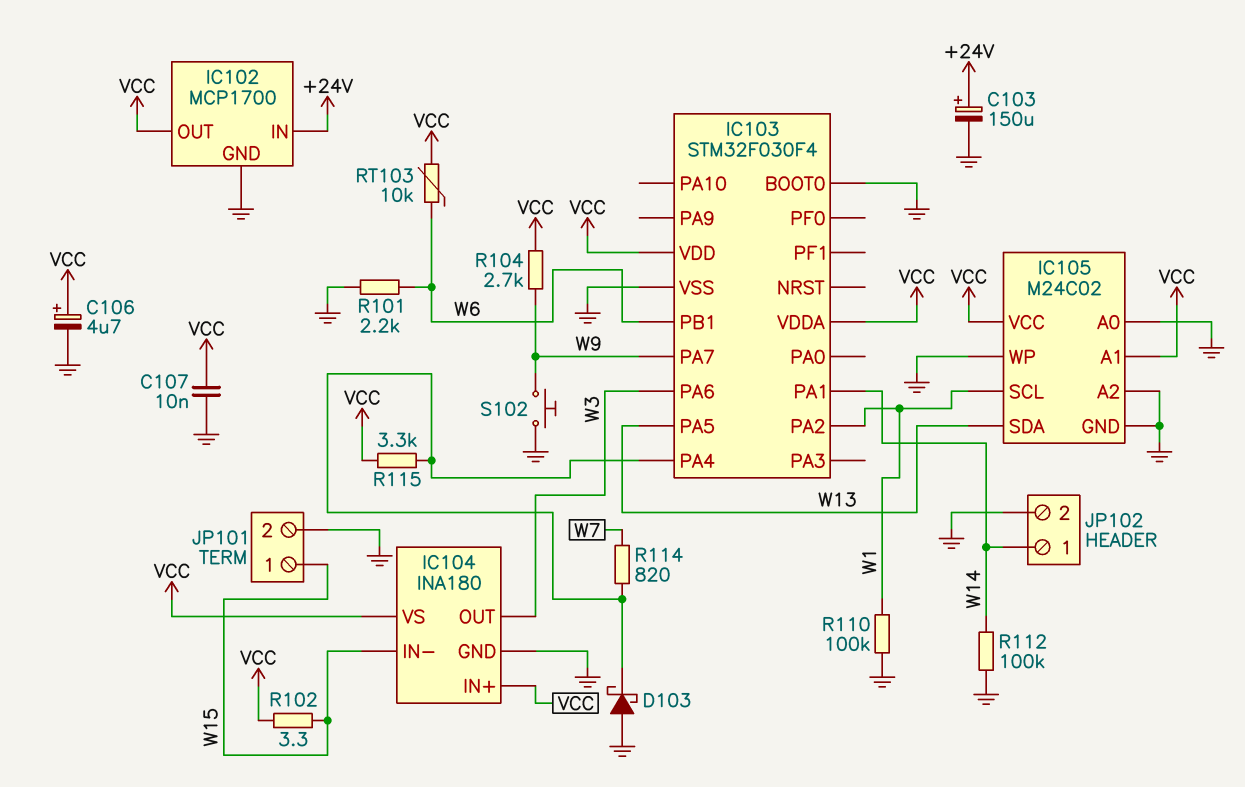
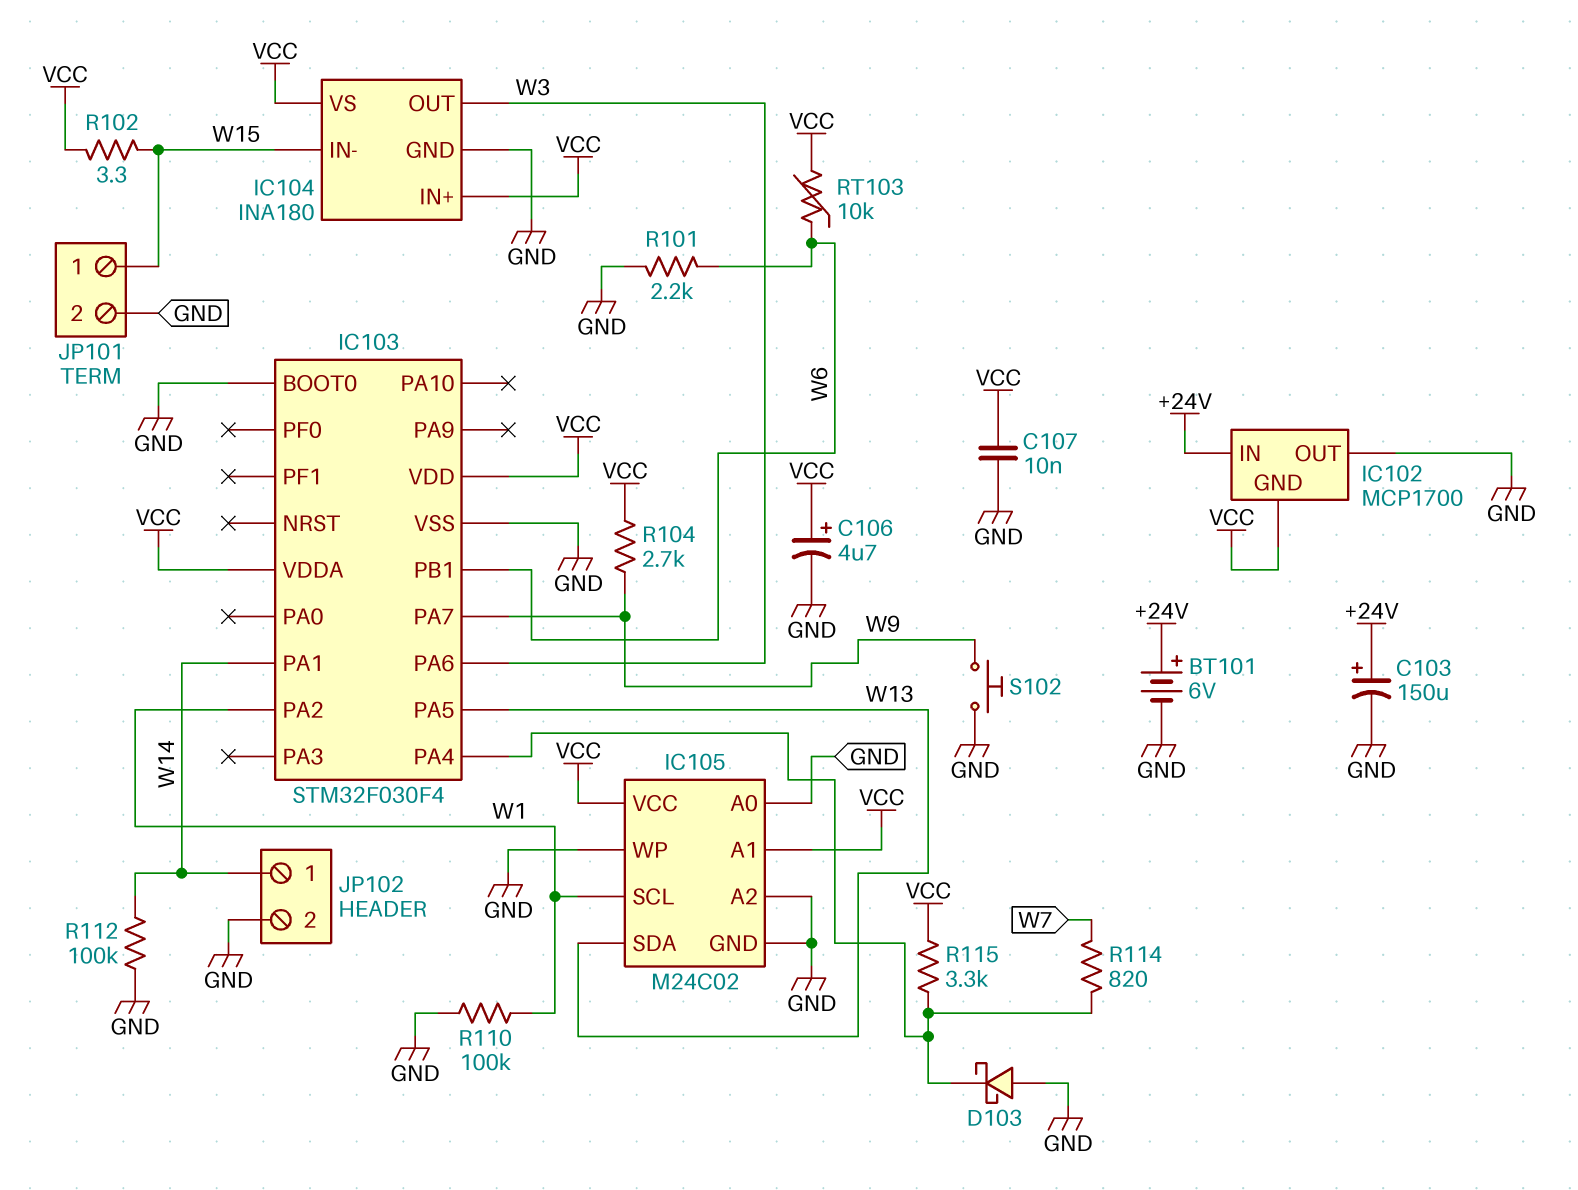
BT101: none -> 6V (plus +24V, minus GND)
IC102 pin GND: GND -> VCC
IC102 pin OUT: VCC -> GND

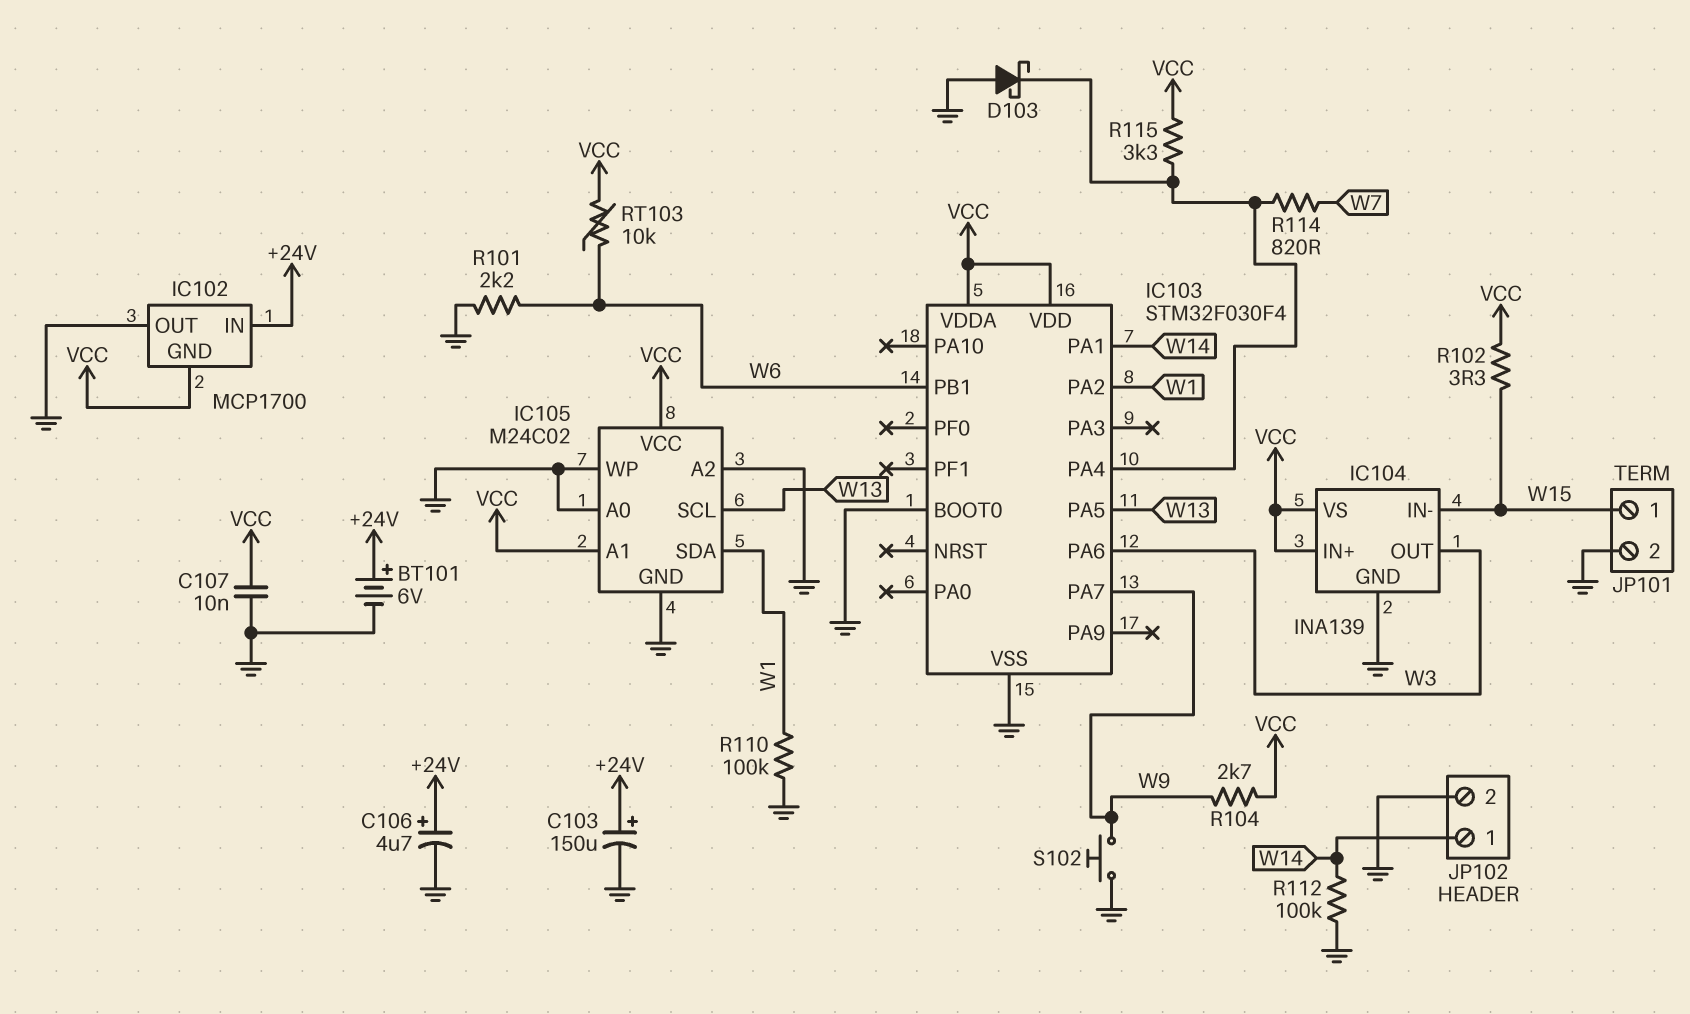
C106: 4.7uF (plus VCC, minus GND) -> 4.7uF (plus +24V, minus GND)
IC104: INA180 -> INA139
IC105 pin SCL: W1 -> W13
IC105 pin SDA: W13 -> W1

